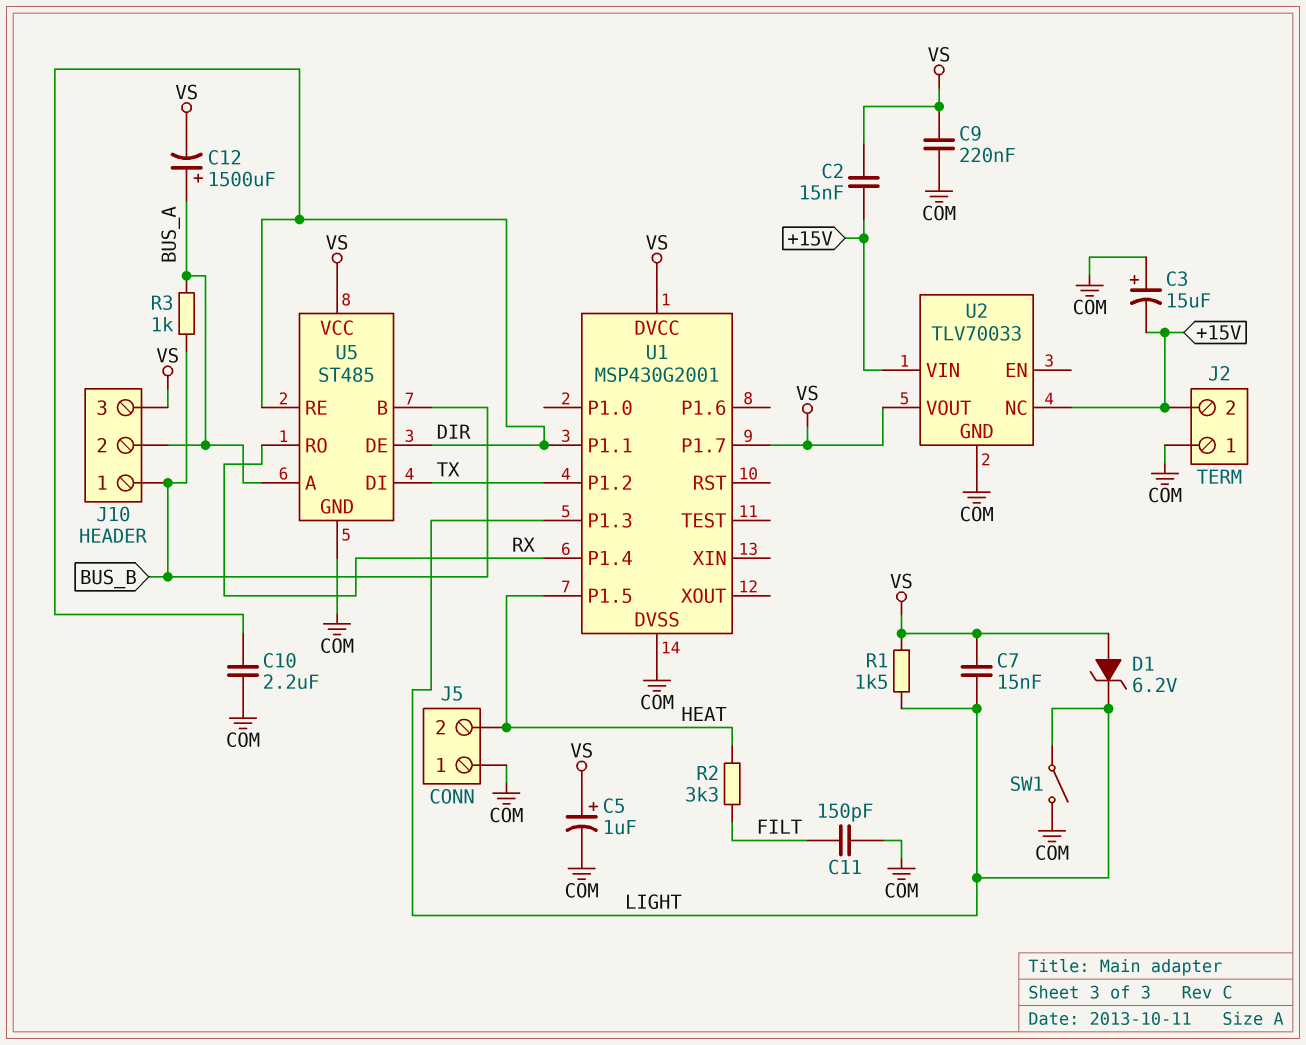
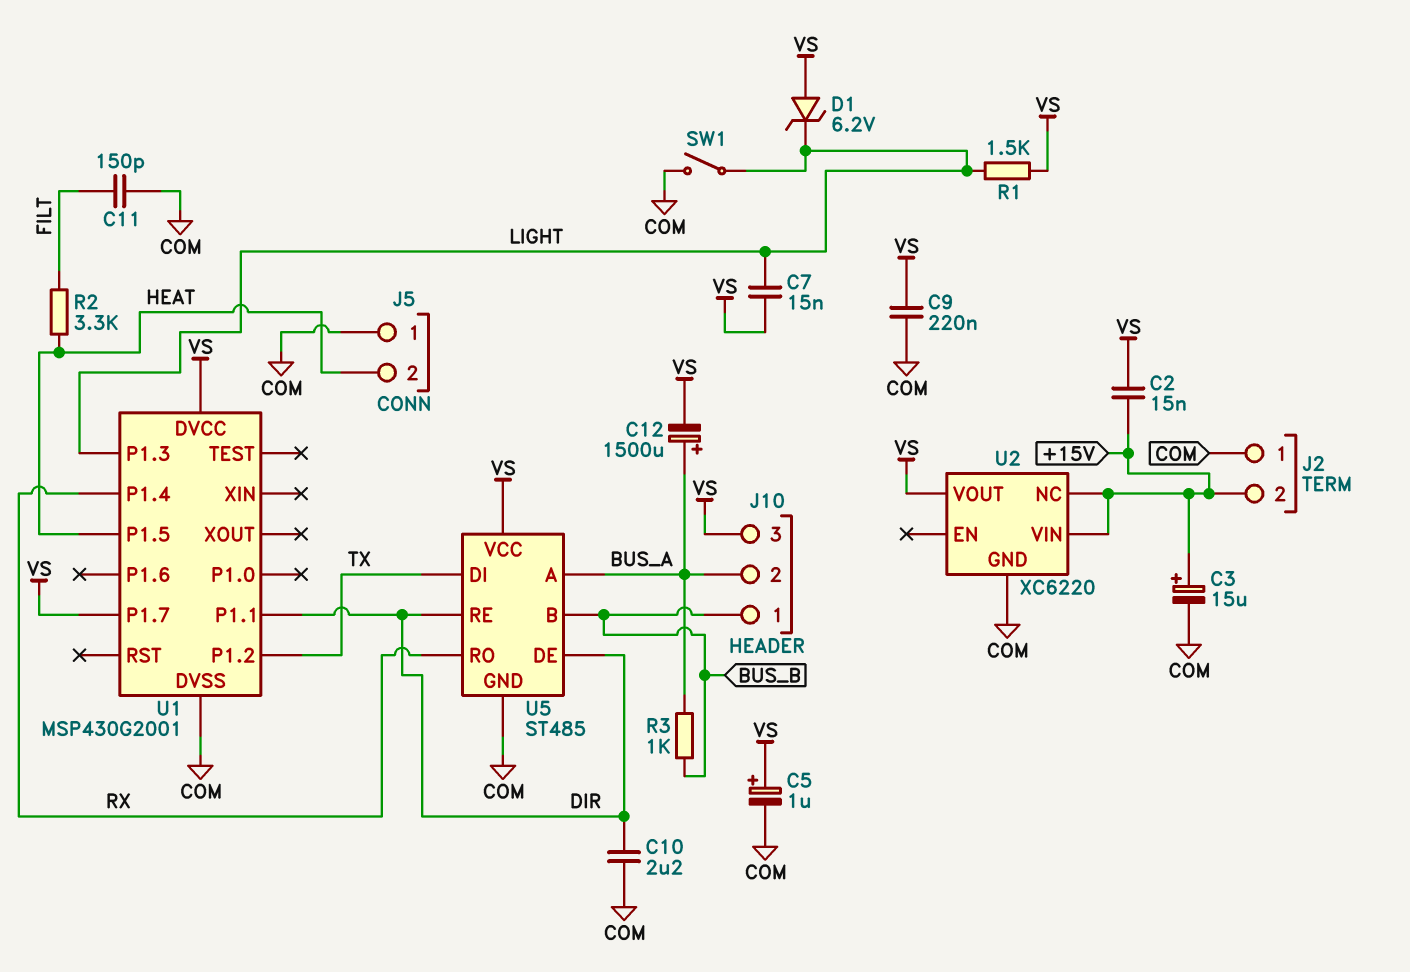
C3: 15uF (plus COM, minus +15V) -> 15uF (plus +15V, minus COM)
U2: TLV70033 -> XC6220

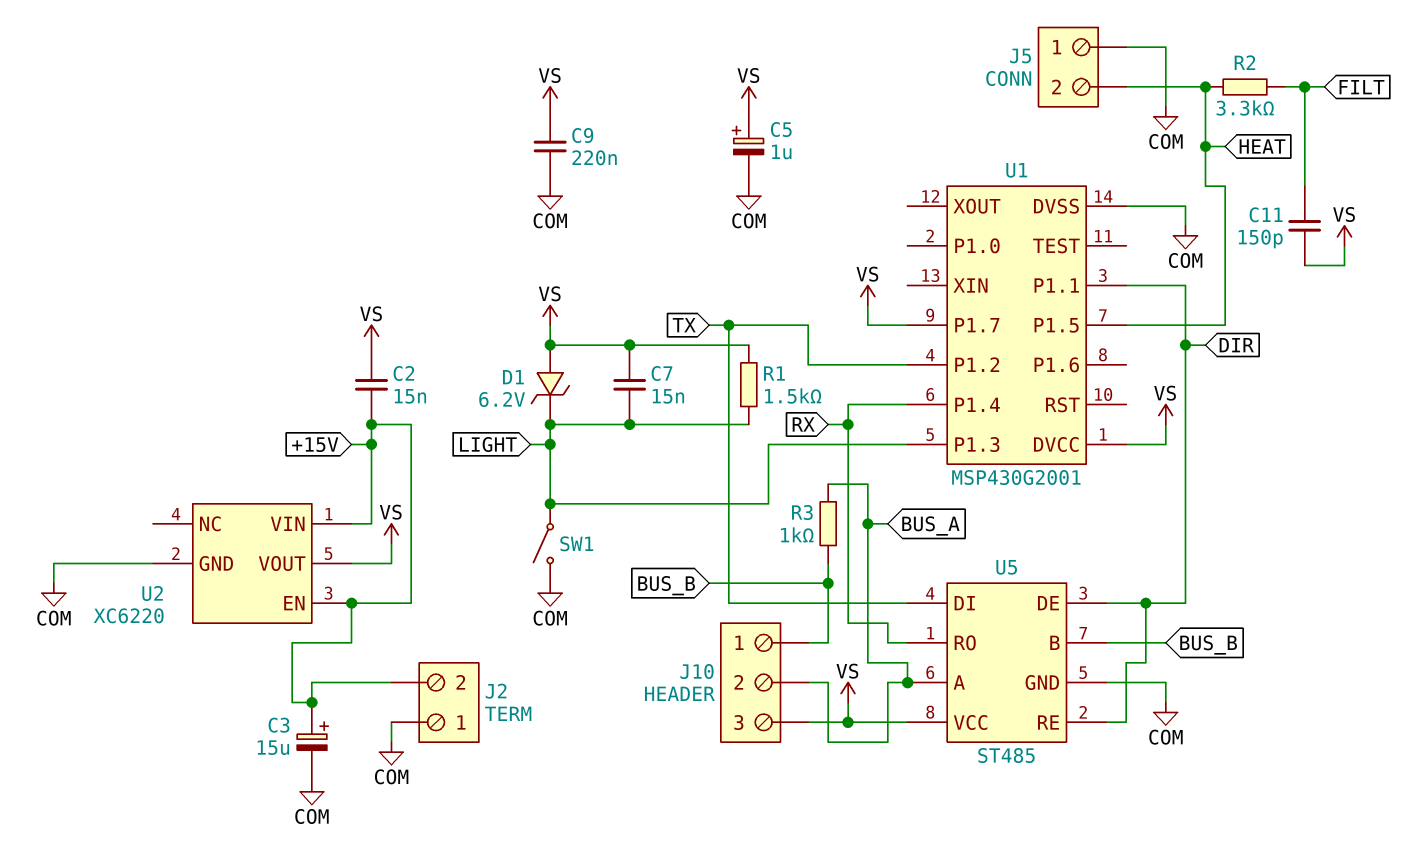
C10: 2.2uF (COM, DIR) -> none
C11: 150pF (COM, FILT) -> 150pF (FILT, VS)
C12: 1500uF (plus BUS_A, minus VS) -> none
U2 pin EN: none -> +15V
U2 pin NC: +15V -> none

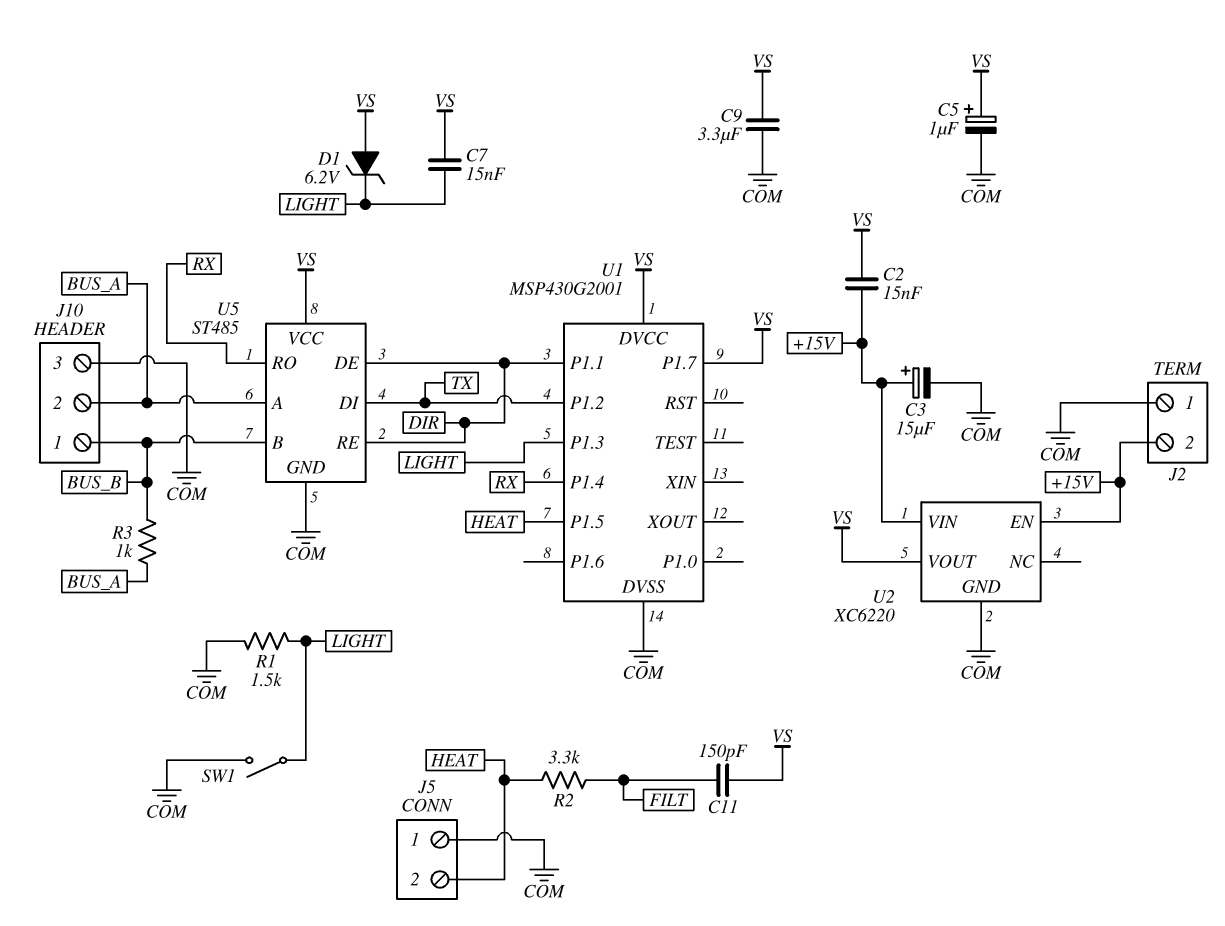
C9: 220nF (COM, VS) -> 3.3uF (COM, VS)
J10 pin 3: VS -> COM
R1: 1.5k (LIGHT, VS) -> 1.5k (COM, LIGHT)

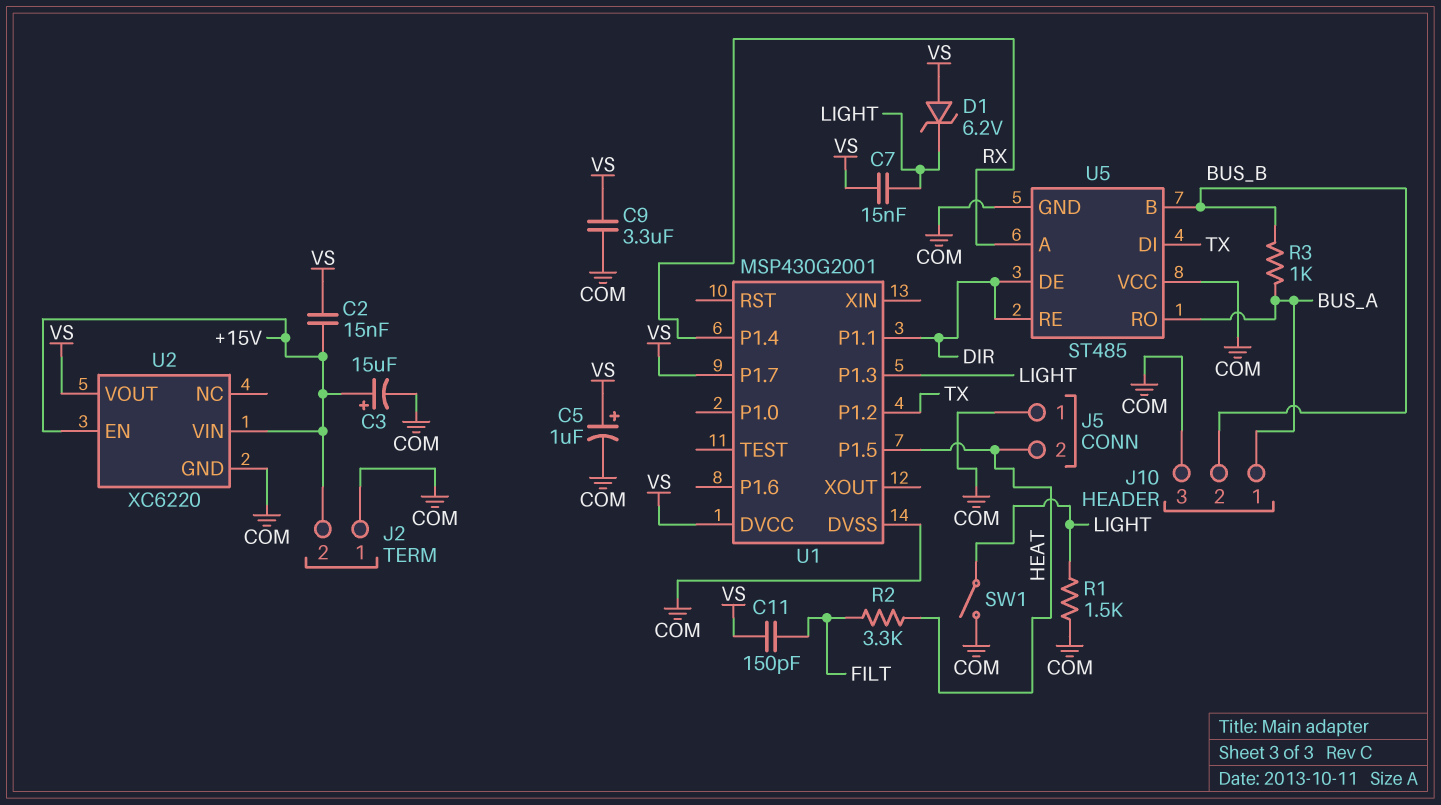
J10 pin 1: BUS_B -> BUS_A
J10 pin 2: BUS_A -> BUS_B
U5 pin A: BUS_A -> RX
U5 pin RO: RX -> BUS_A
U5 pin VCC: VS -> COM

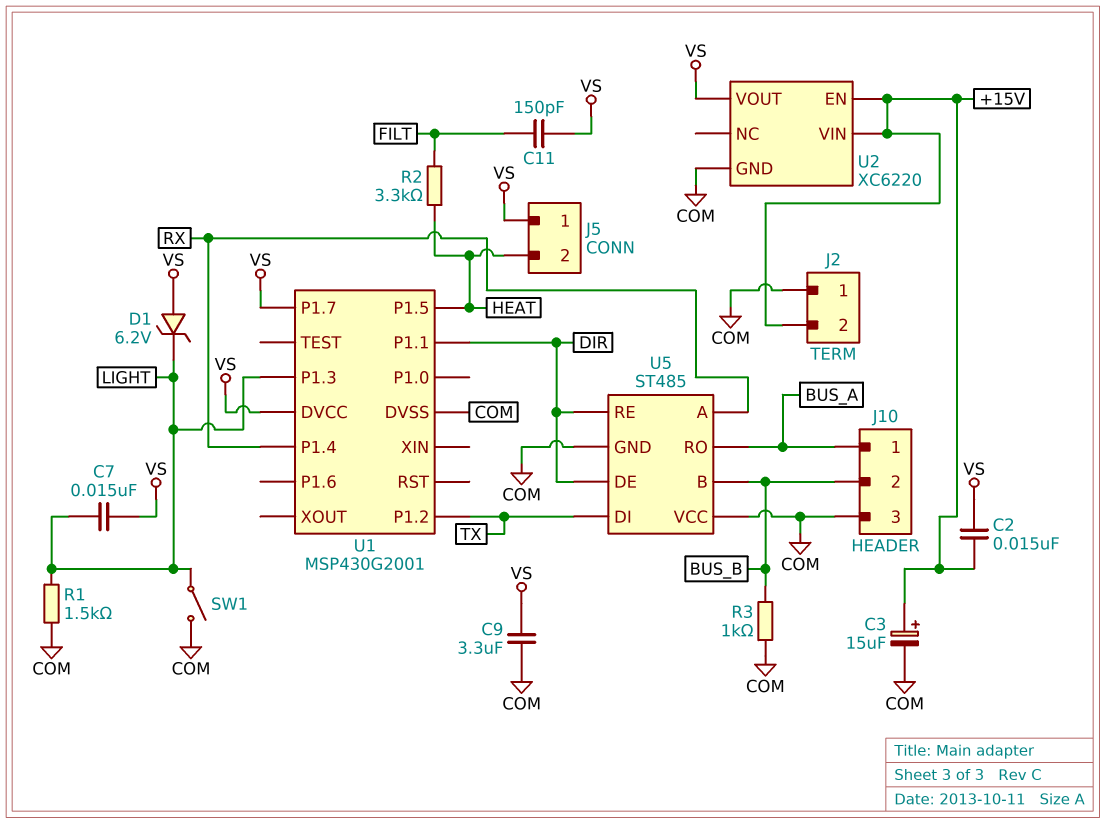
C5: 1uF (plus VS, minus COM) -> none
J5 pin 1: COM -> VS
R3: 1k (BUS_A, BUS_B) -> 1k (BUS_B, COM)

